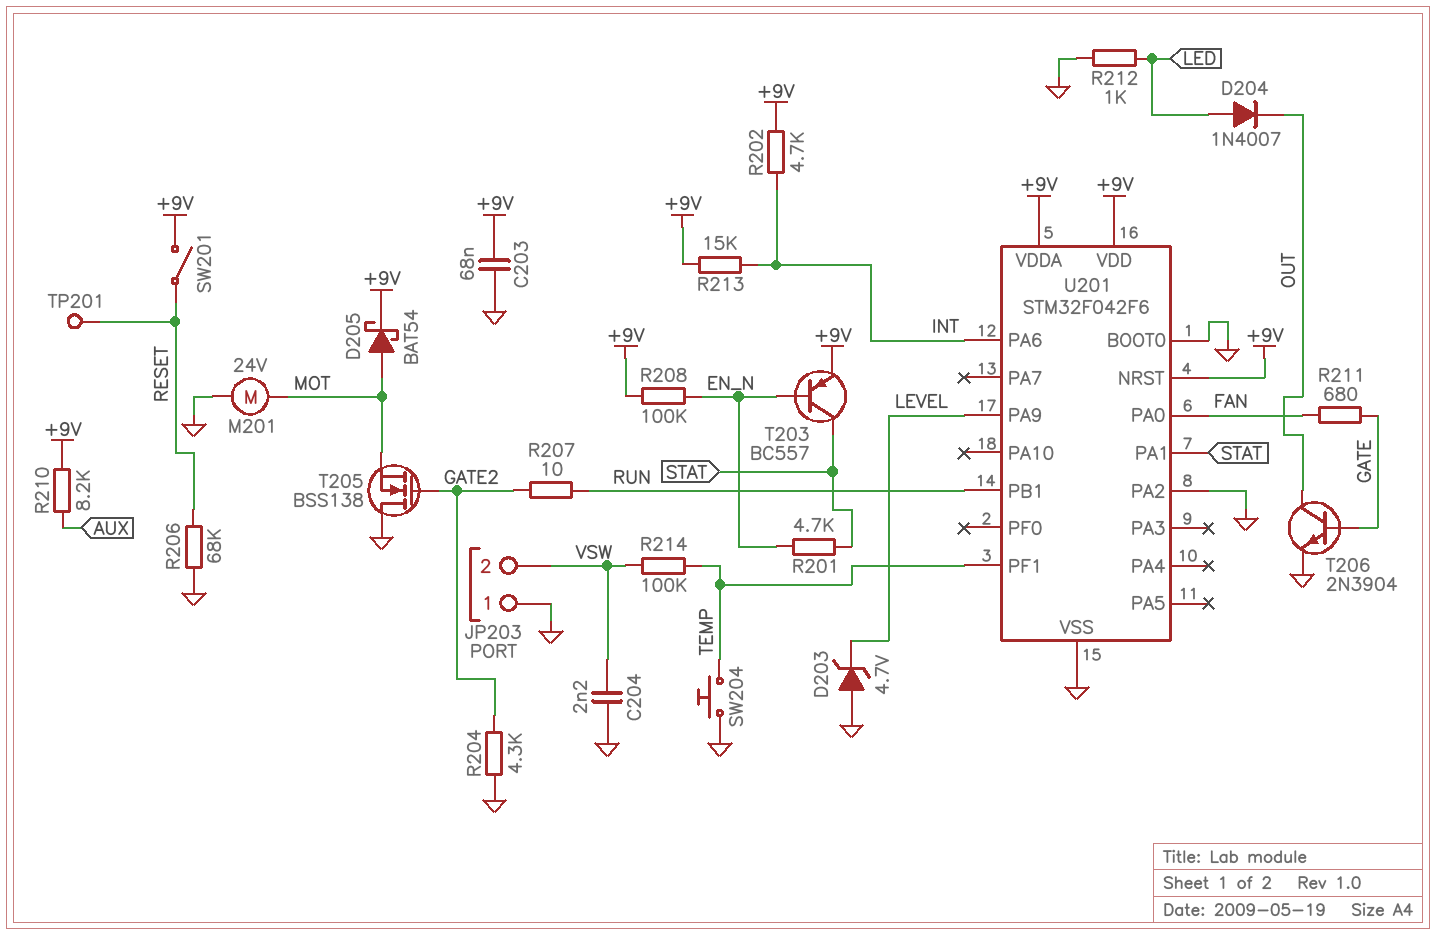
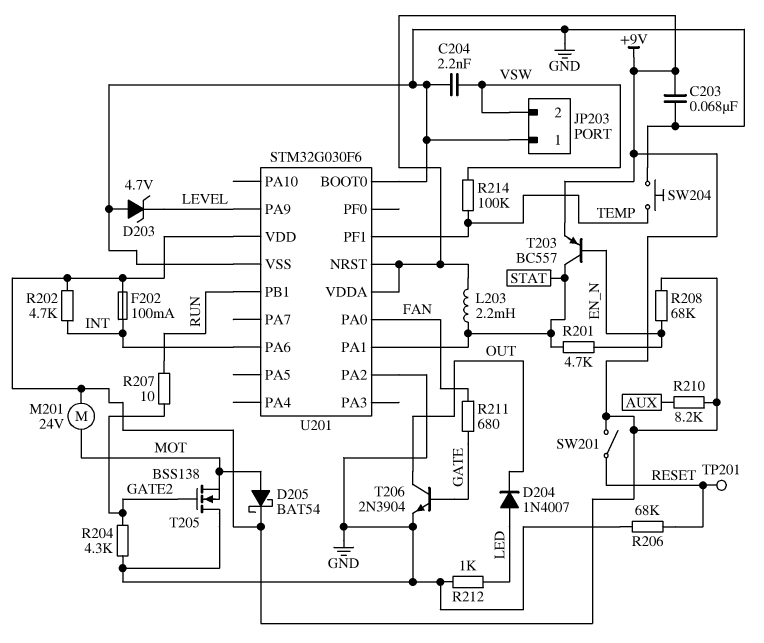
F202: none -> 100mA (+9V, INT)
L203: none -> 2.2mH (+9V, STAT)
M201: motor 24V (GND, MOT) -> motor 24V (+9V, MOT)
R208: 100k (+9V, EN_N) -> 68k (+9V, EN_N)
R213: 15k (+9V, INT) -> none
U201: STM32F042F6 -> STM32G030F6

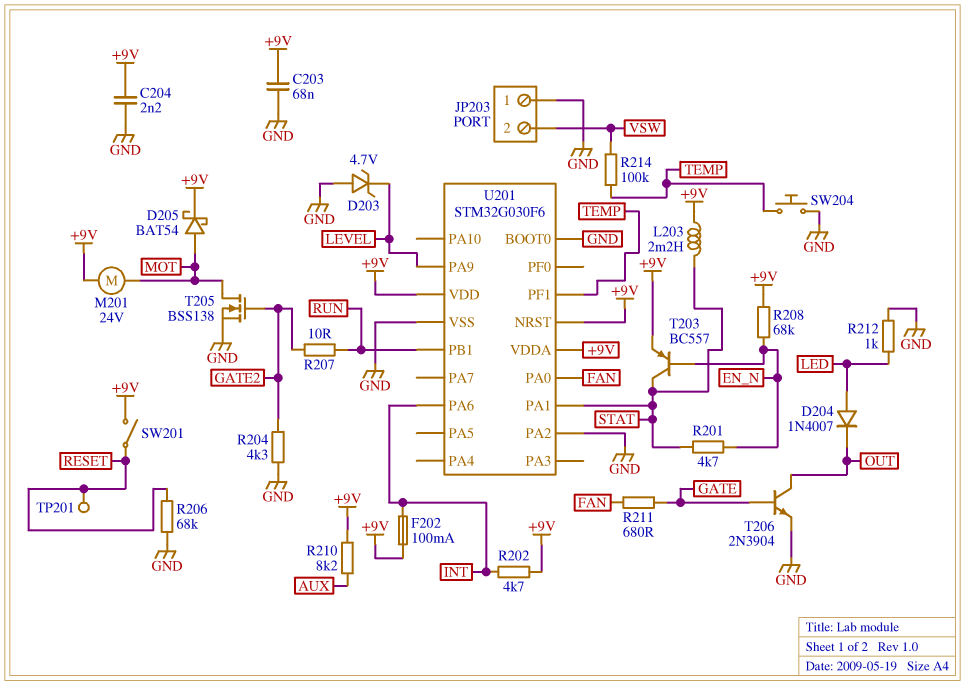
C204: 2.2nF (GND, VSW) -> 2.2nF (+9V, GND)
T205: NMOS BSS138 (G GATE2, D GND, S MOT) -> NMOS BSS138 (G GATE2, D MOT, S GND)

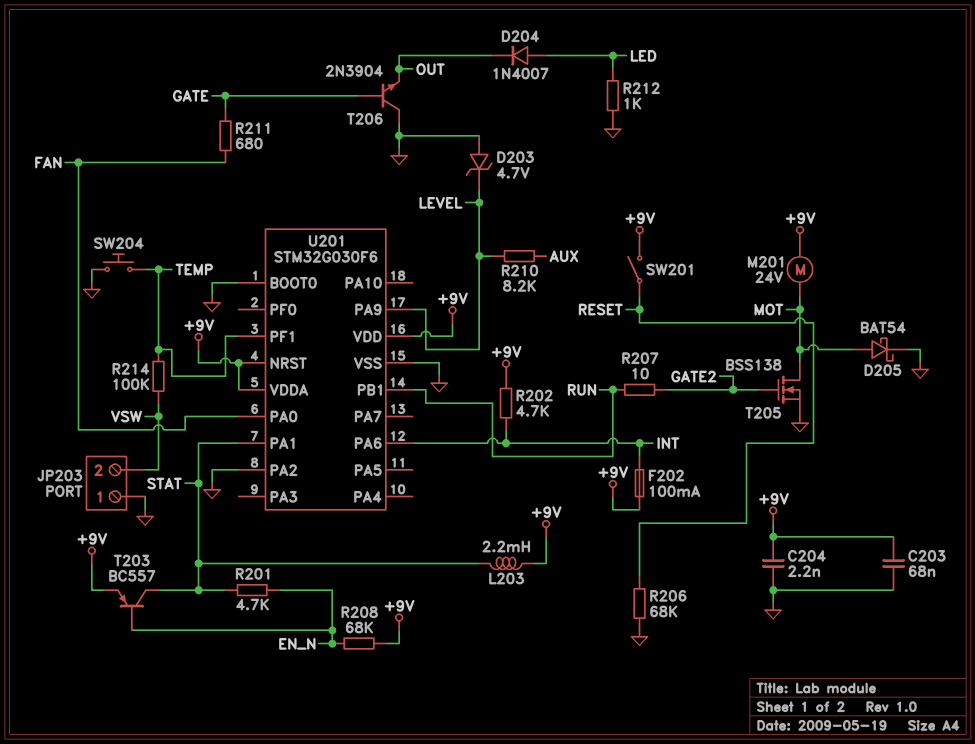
D205: schottky BAT54 (A MOT, K +9V) -> schottky BAT54 (A MOT, K GND)
R204: 4.3k (GATE2, GND) -> none
R210: 8.2k (+9V, AUX) -> 8.2k (AUX, LEVEL)
T206: NPN 2N3904 (B GATE, C OUT, E GND) -> NPN 2N3904 (B GATE, C GND, E OUT)
TP201: test point (RESET) -> none

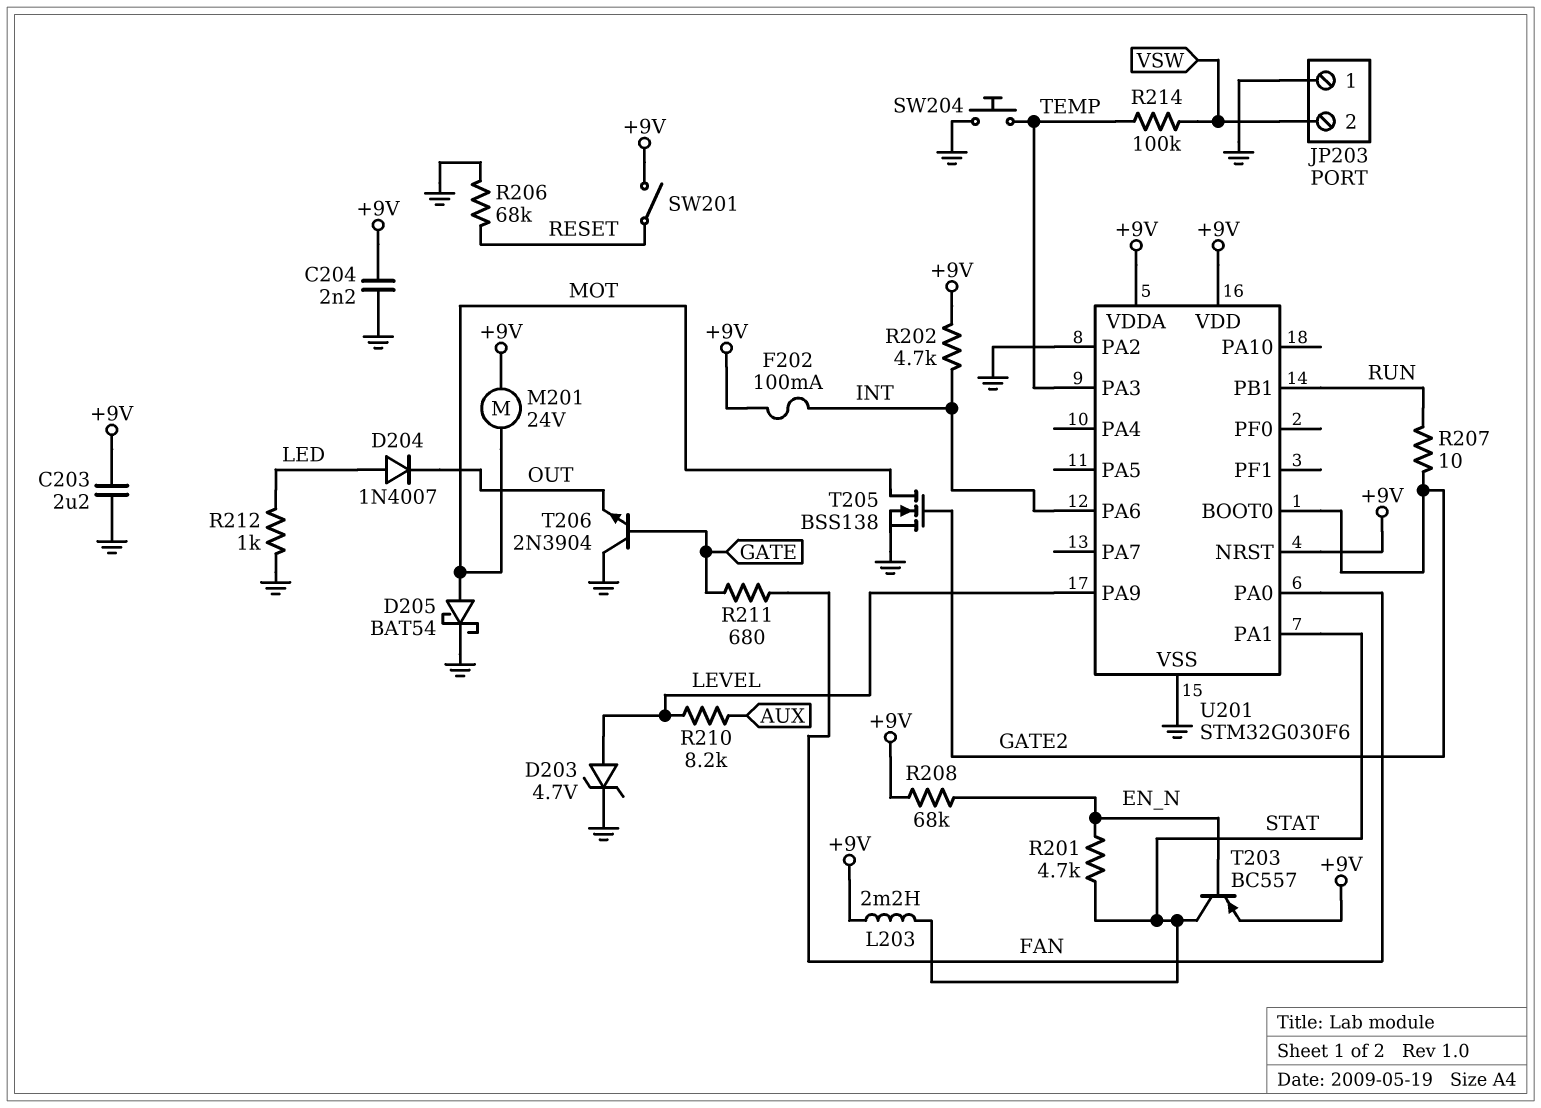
C203: 68nF (+9V, GND) -> 2.2uF (+9V, GND)
D203: zener 4.7V (A GND, K LEVEL) -> zener 4.7V (A LEVEL, K GND)
U201 pin BOOT0: GND -> GATE2
U201 pin PA3: none -> TEMP
U201 pin PF1: TEMP -> none

